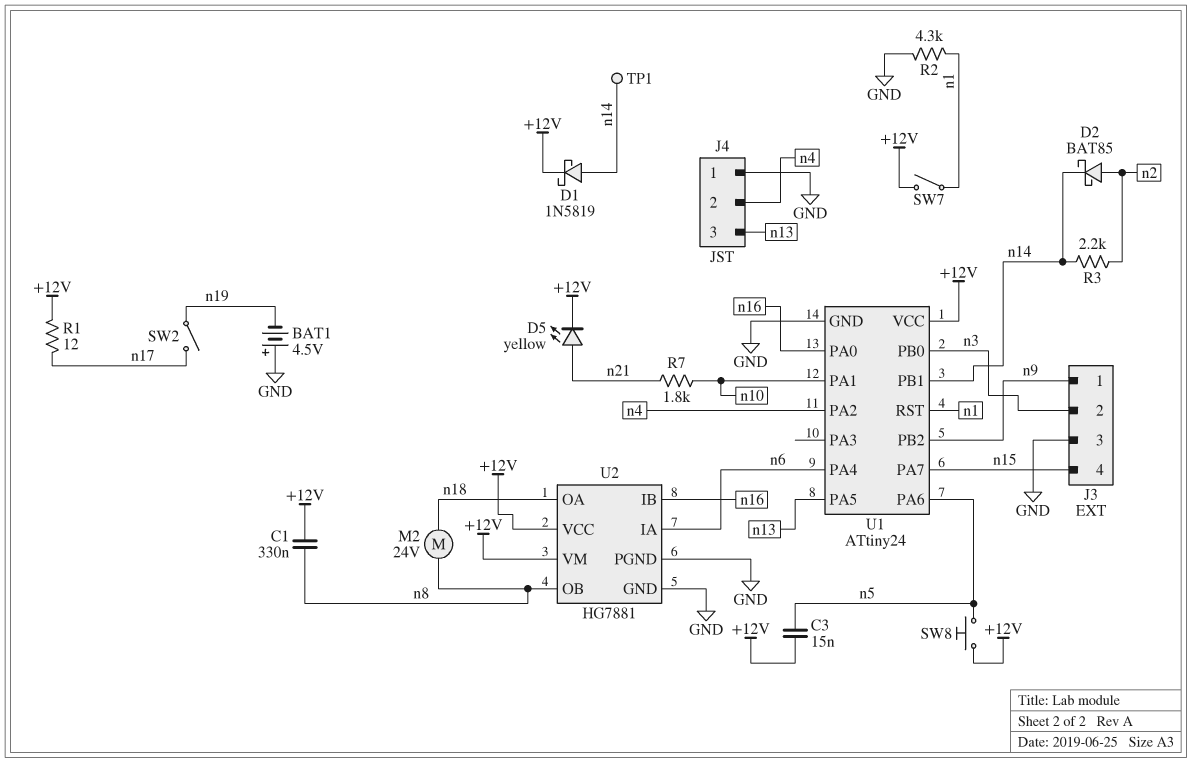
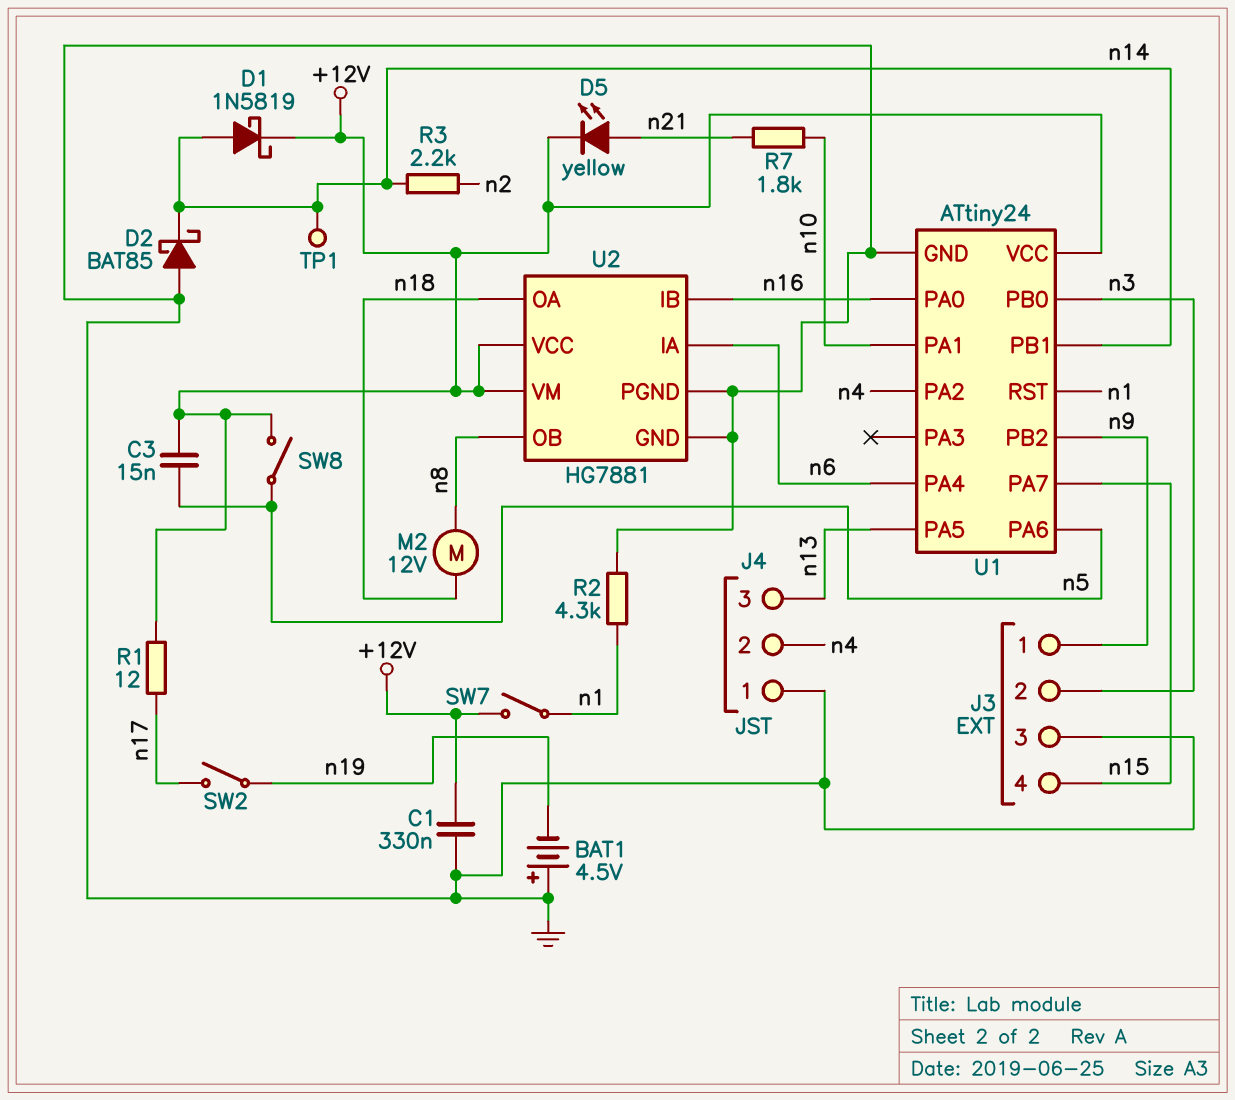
C1: 330nF (+12V, n8) -> 330nF (+12V, GND)
D2: schottky BAT85 (A n2, K n14) -> schottky BAT85 (A GND, K n14)
M2: motor 24V (n8, n18) -> motor 12V (n8, n18)
SW8: button (+12V, n5) -> switch (+12V, n5)

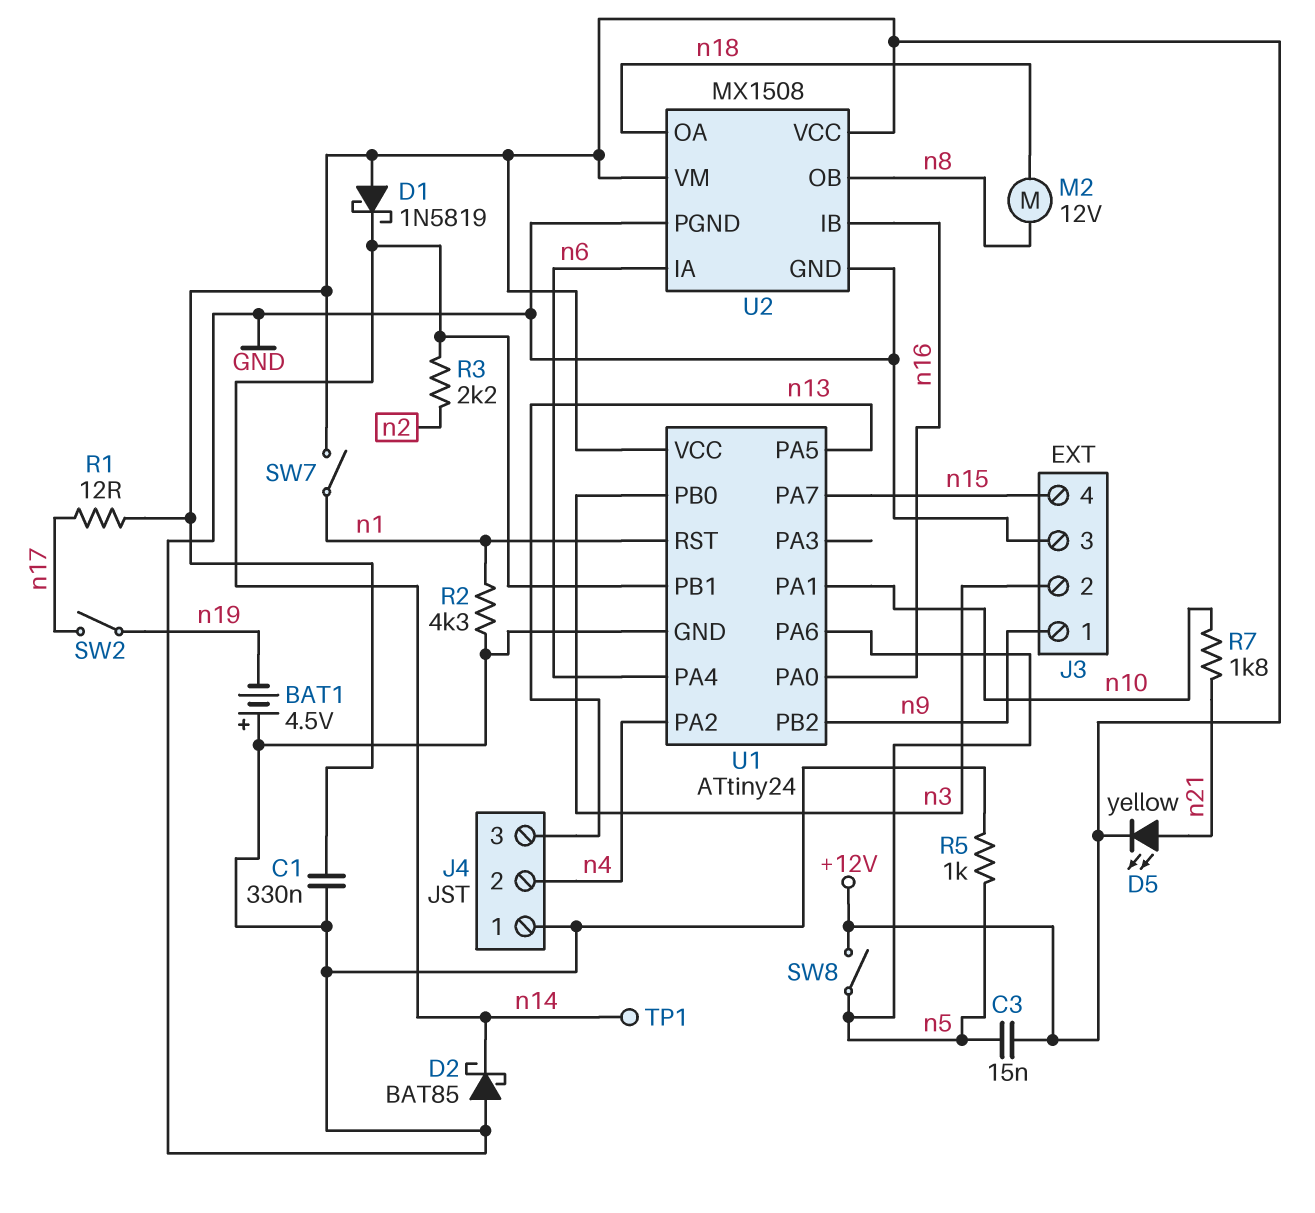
D1: schottky 1N5819 (A n14, K +12V) -> schottky 1N5819 (A +12V, K n14)
R5: none -> 1k (GND, n5)
U2: HG7881 -> MX1508

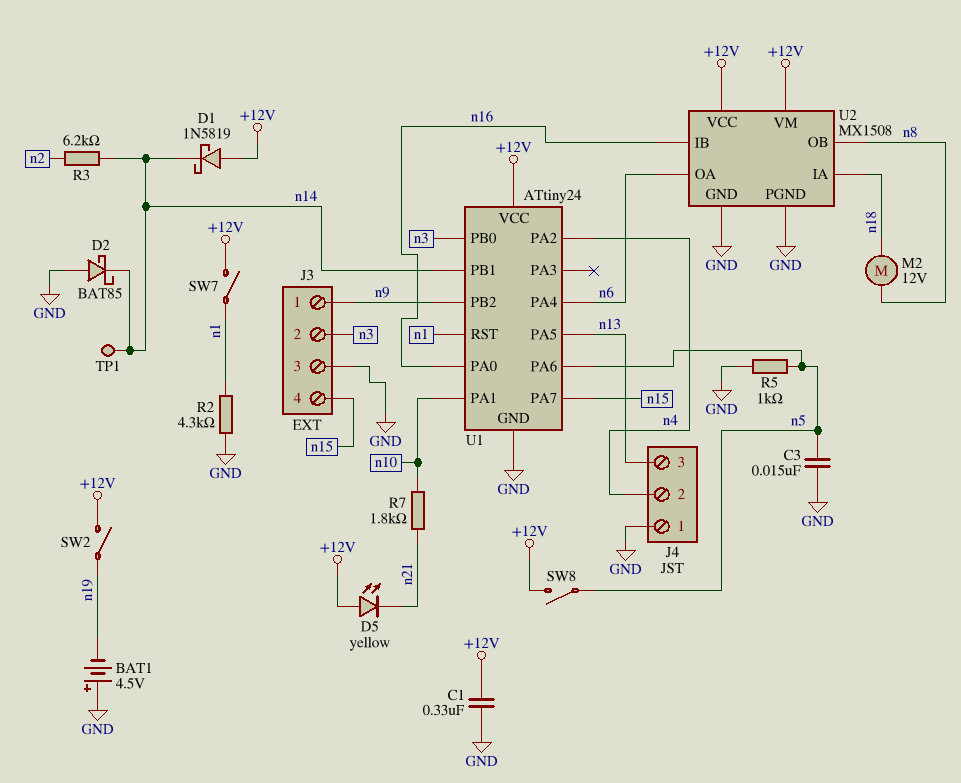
C3: 15nF (+12V, n5) -> 15nF (GND, n5)
D5: LED yellow (A n21, K +12V) -> LED yellow (A +12V, K n21)
R1: 12 (+12V, n17) -> none
R3: 2.2k (n2, n14) -> 6.2k (n2, n14)
SW2: switch (n17, n19) -> switch (+12V, n19)
U2 pin IA: n6 -> n18
U2 pin OA: n18 -> n6

